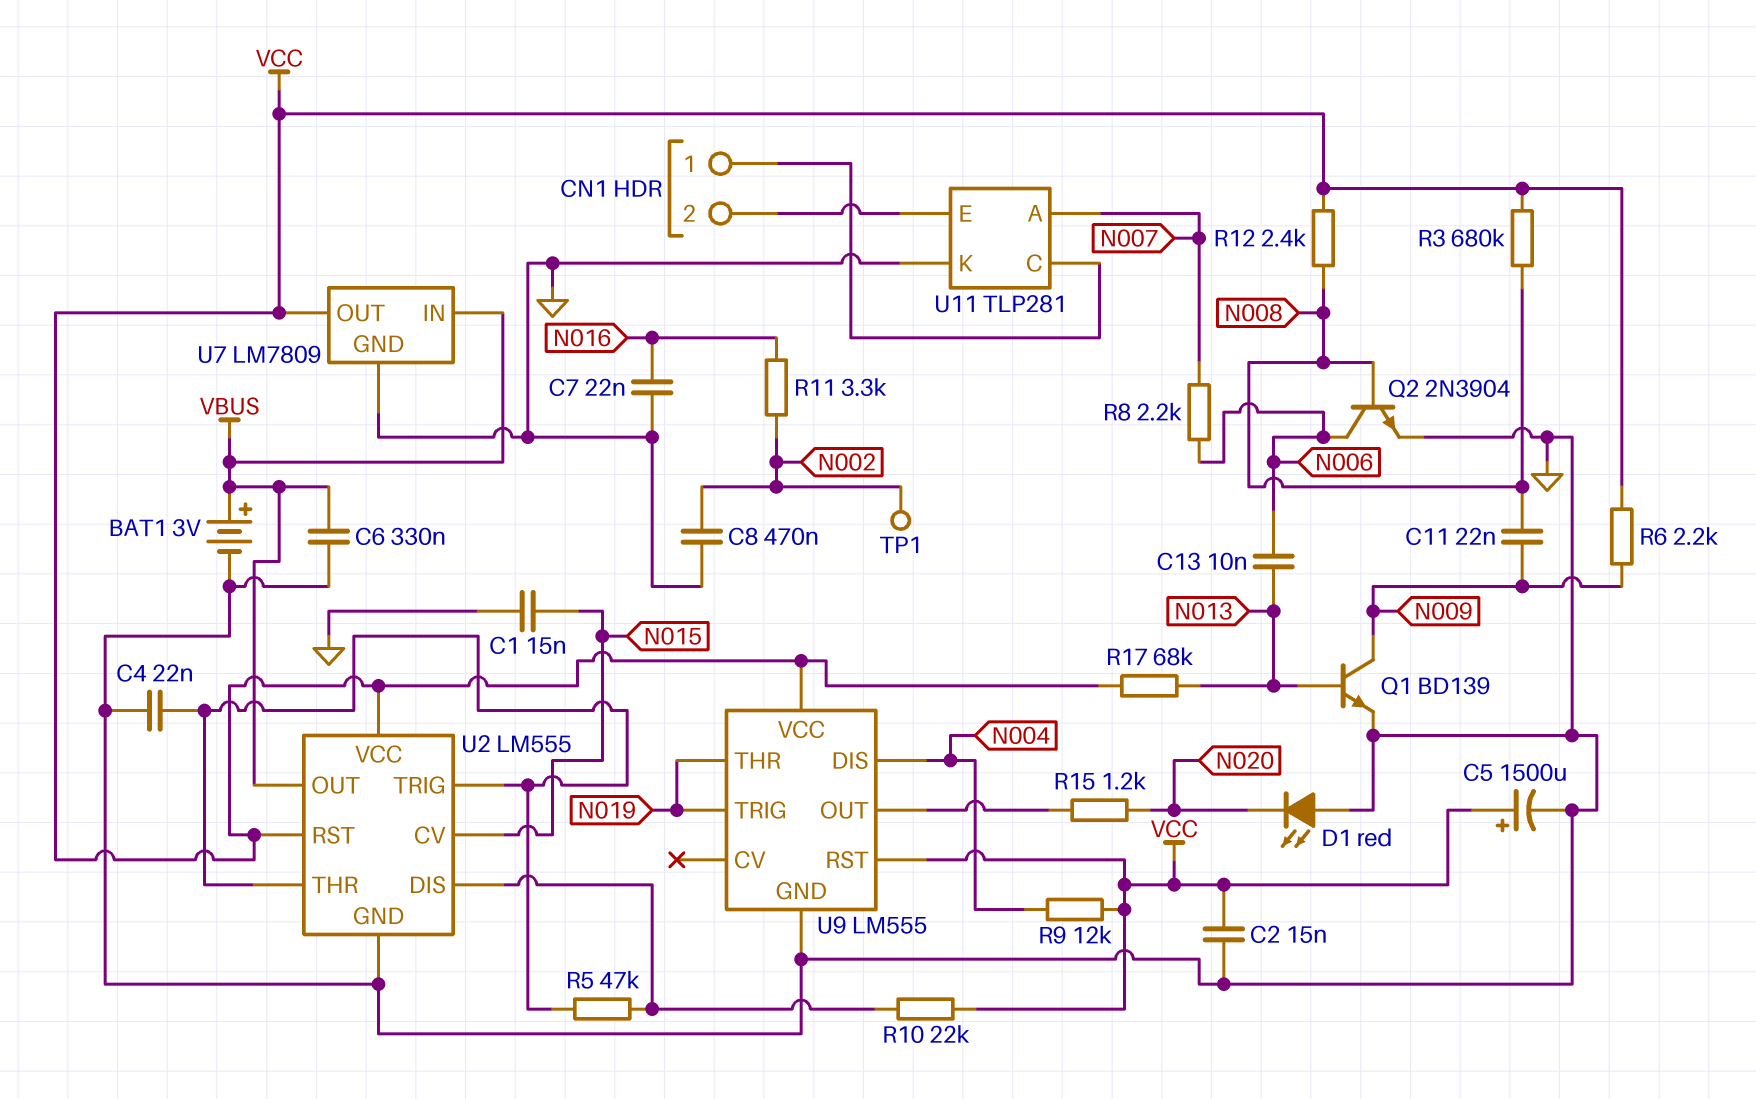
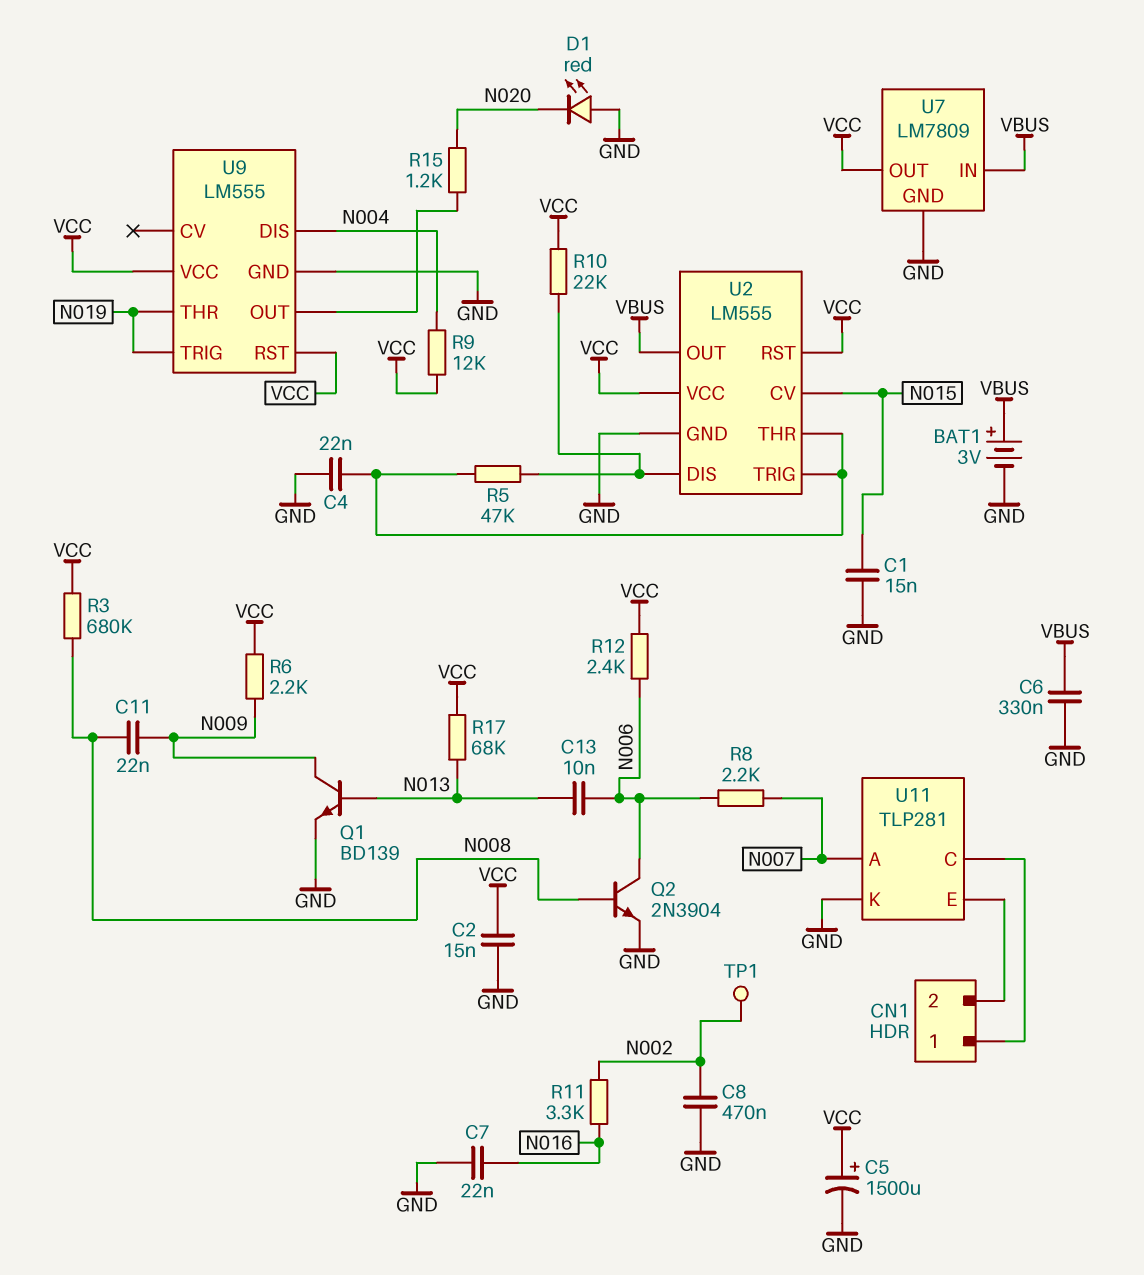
R12: 2.4k (N008, VCC) -> 2.4k (N006, VCC)

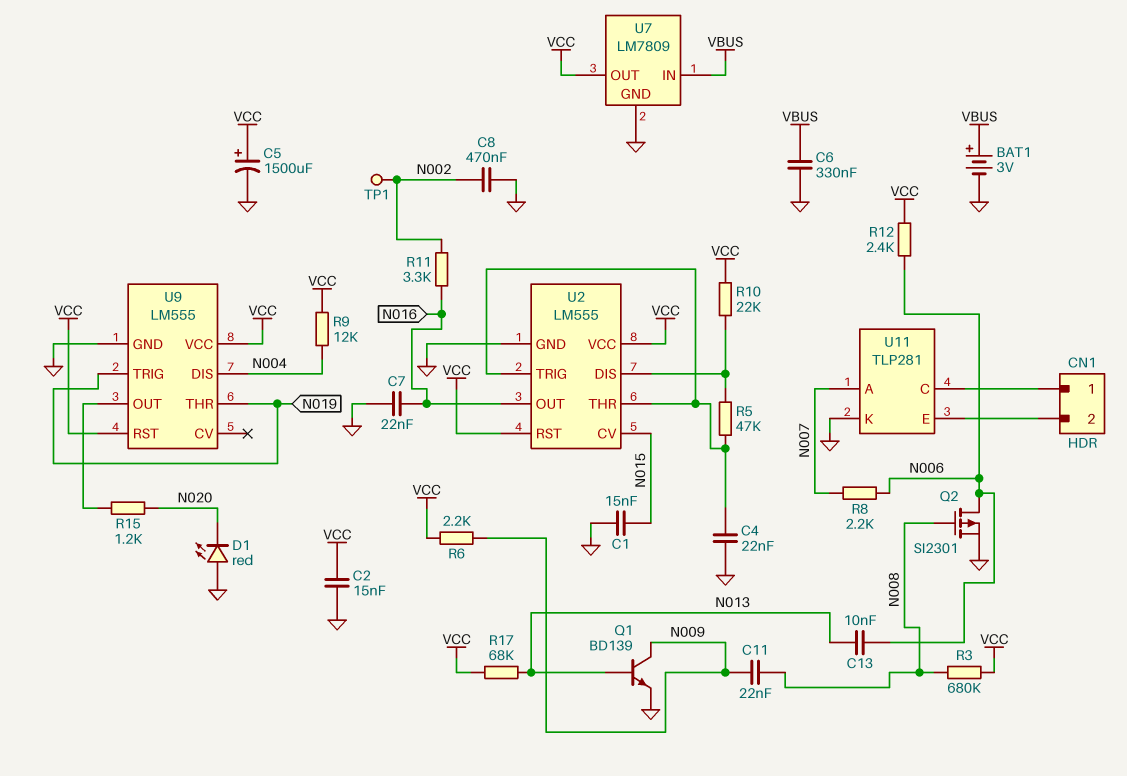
Q2: NPN 2N3904 (B N008, C N006, E GND) -> PMOS SI2301 (G N008, D N006, S GND)
U2 pin OUT: VBUS -> N016

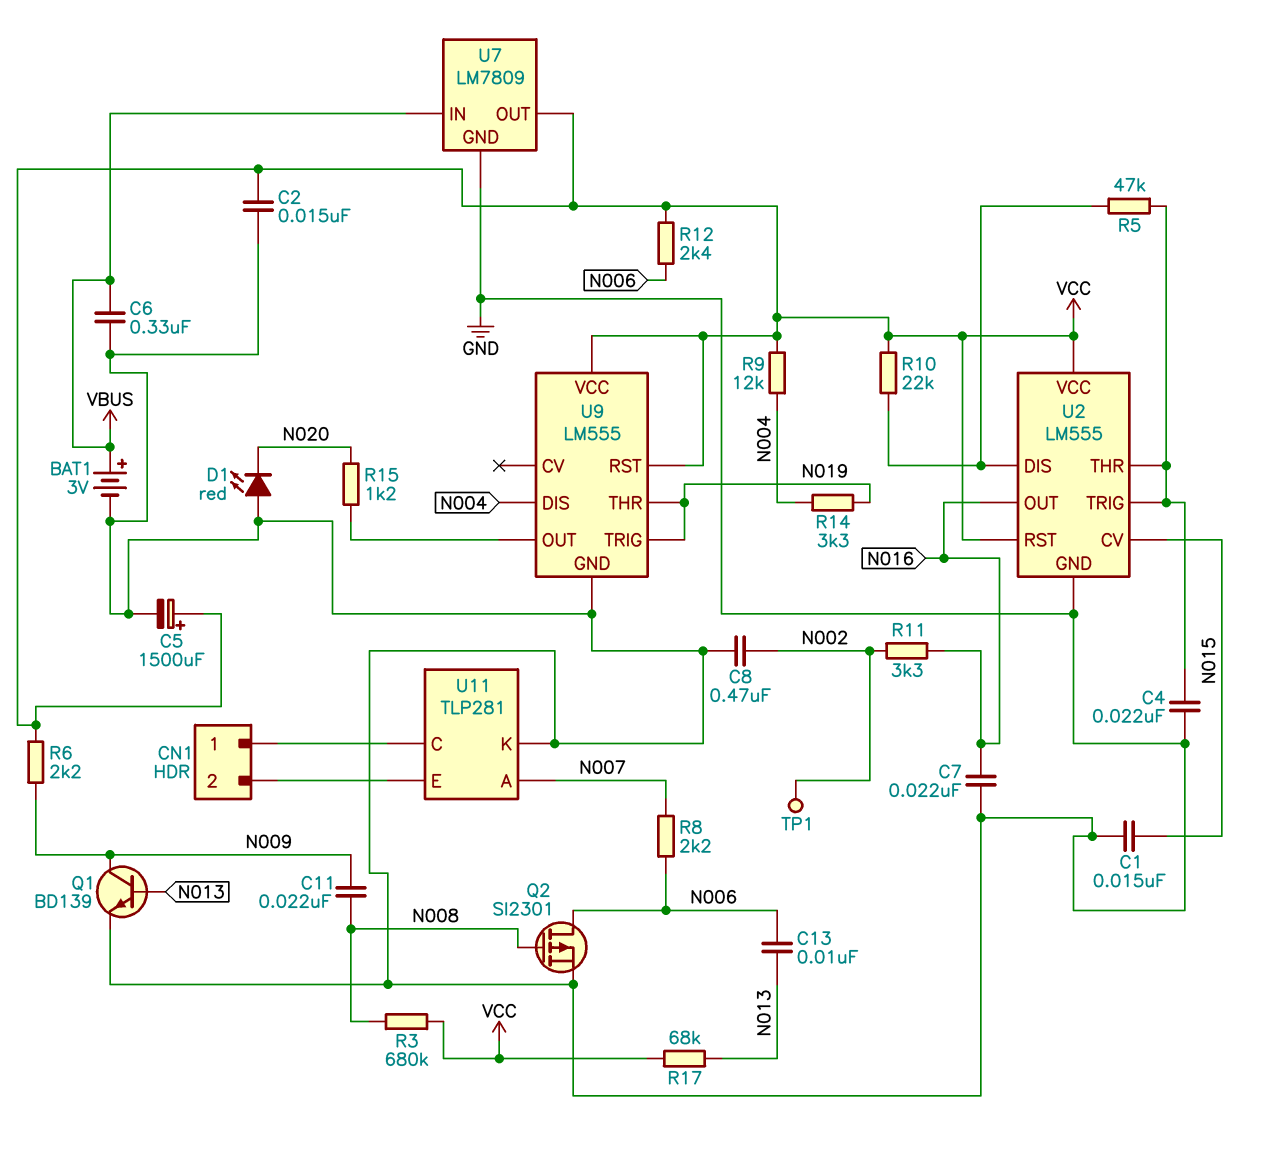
R14: none -> 3.3k (N004, N019)

